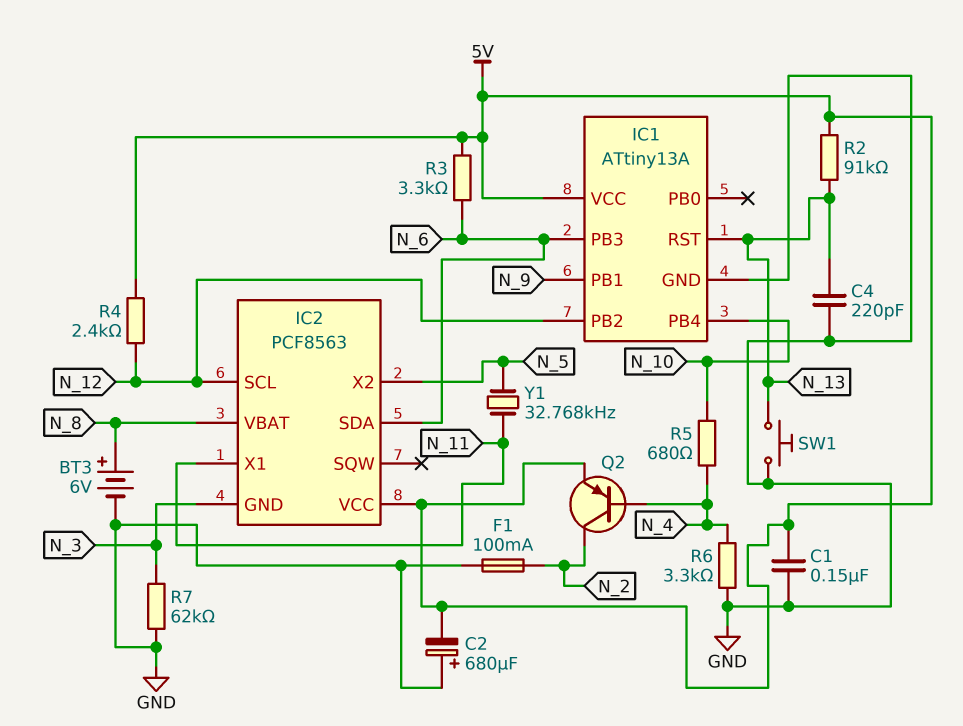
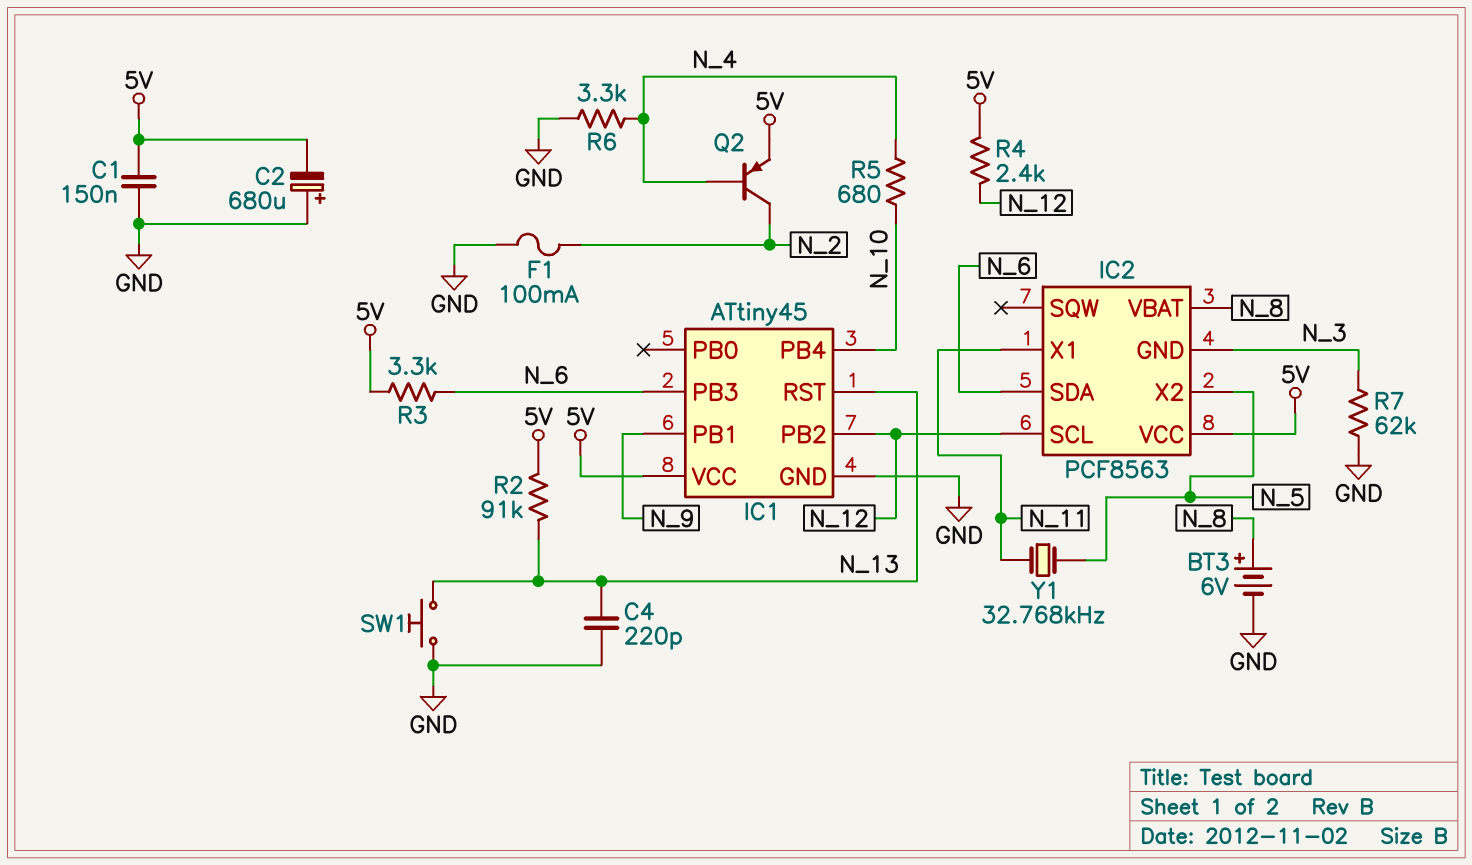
IC1: ATtiny13A -> ATtiny45

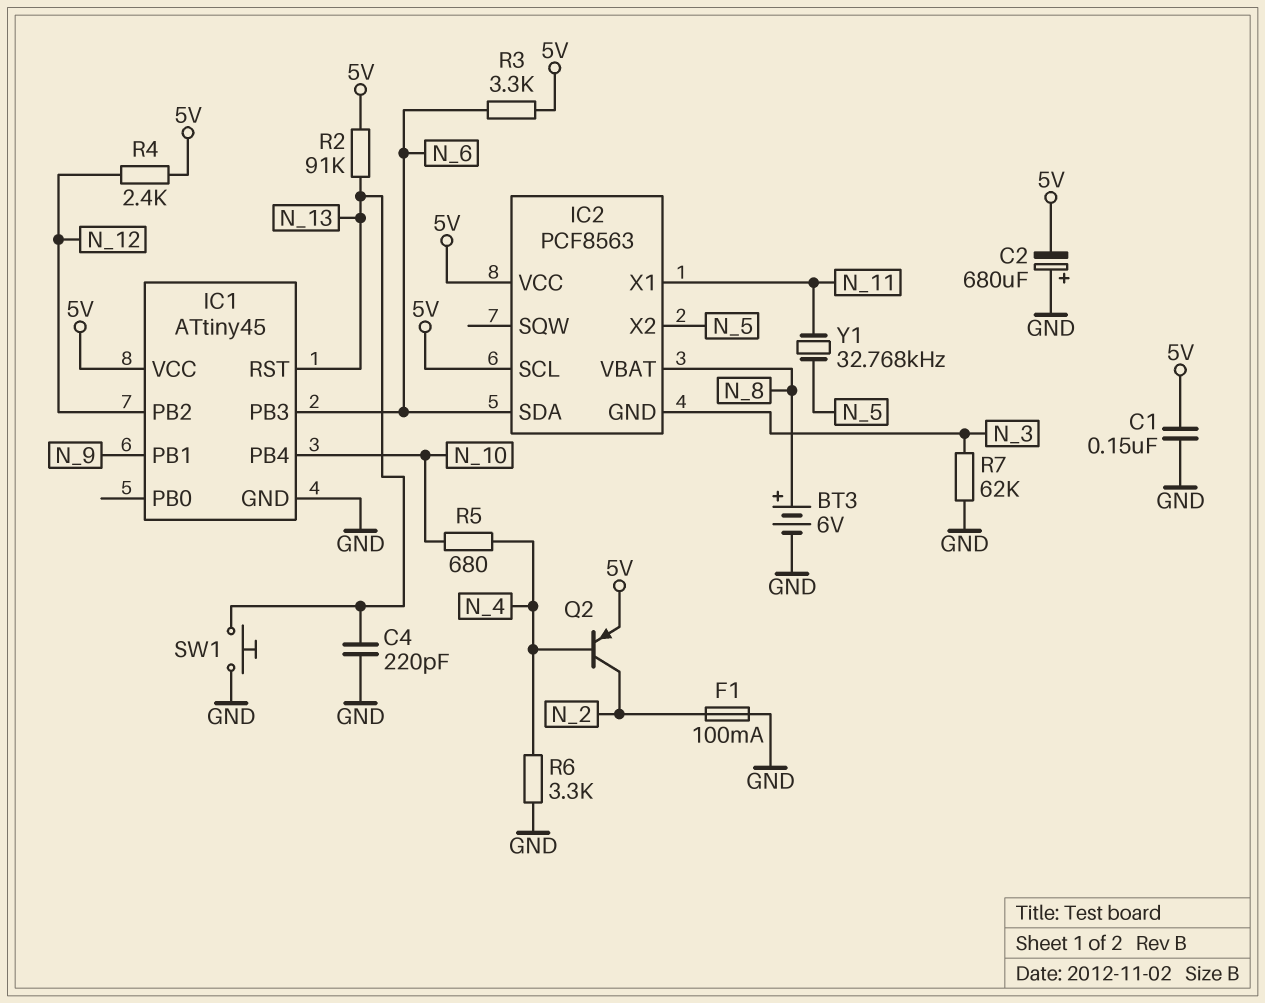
IC2 pin SCL: N_12 -> 5V

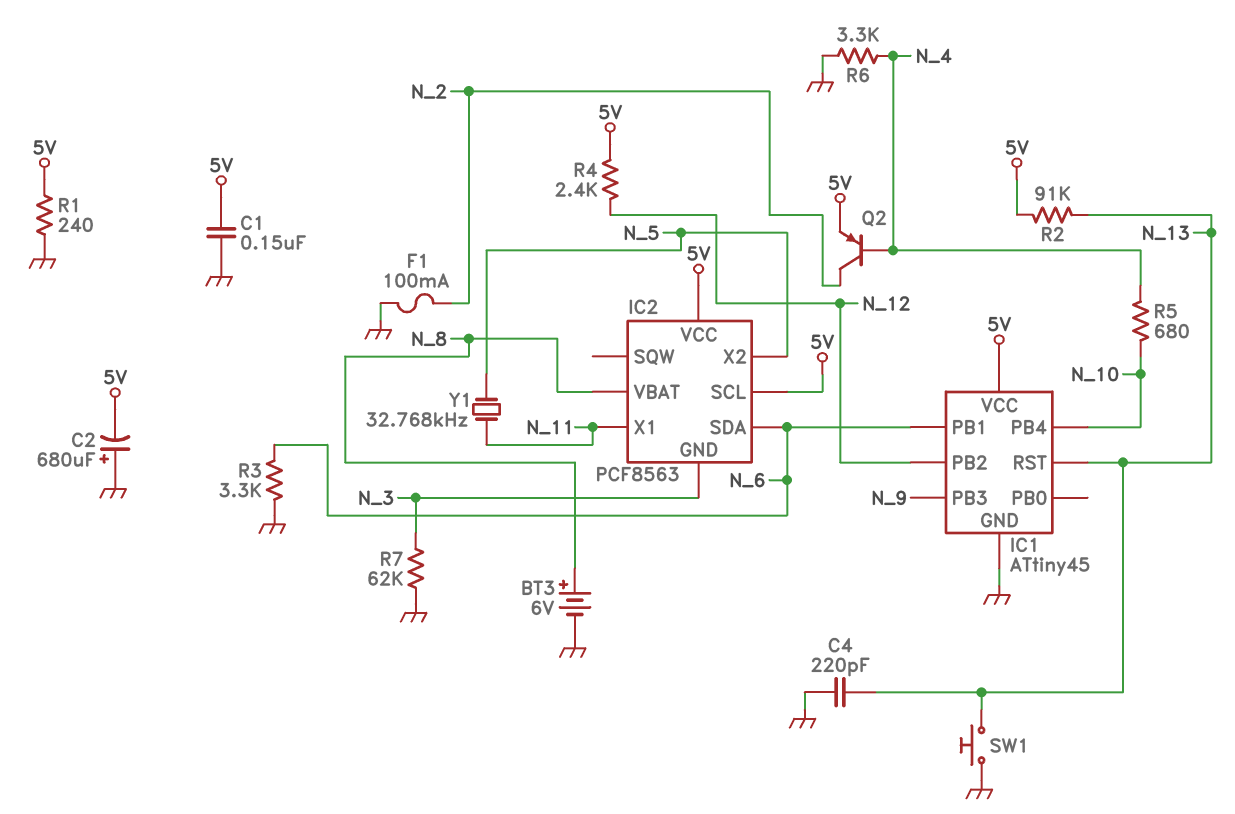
IC1 pin PB1: N_9 -> N_6
IC1 pin PB3: N_6 -> N_9
R1: none -> 240 (5V, GND)
R3: 3.3k (5V, N_6) -> 3.3k (GND, N_6)

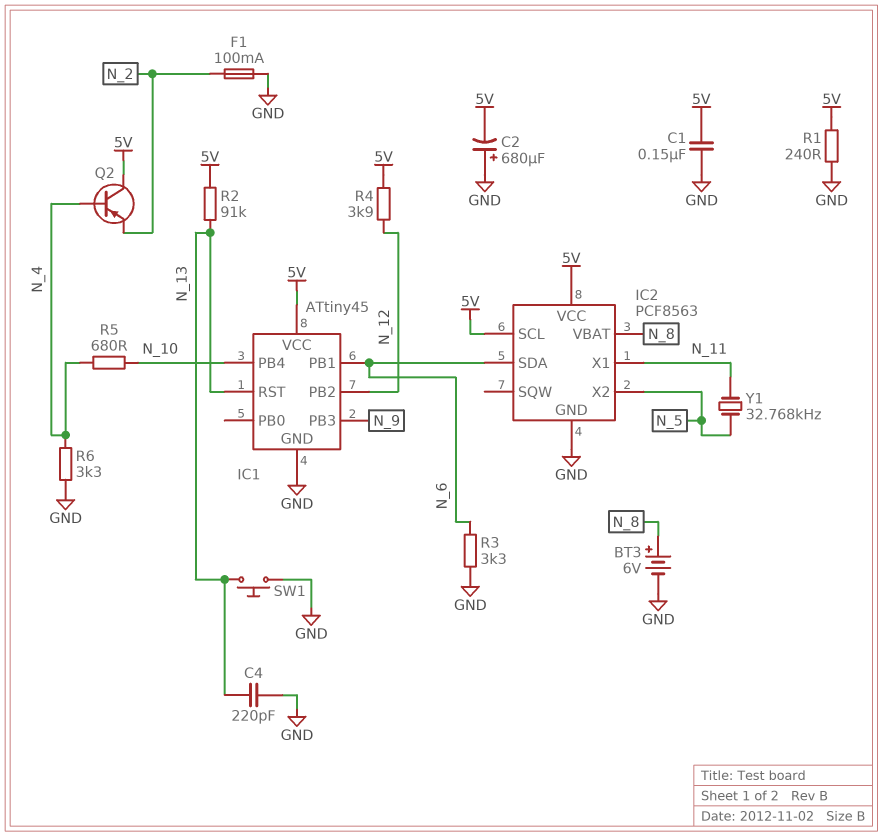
IC2 pin GND: N_3 -> GND
Q2: PNP (B N_4, C N_2, E 5V) -> PNP (B N_4, C 5V, E N_2)
R4: 2.4k (5V, N_12) -> 3.9k (5V, N_12)
R7: 62k (GND, N_3) -> none

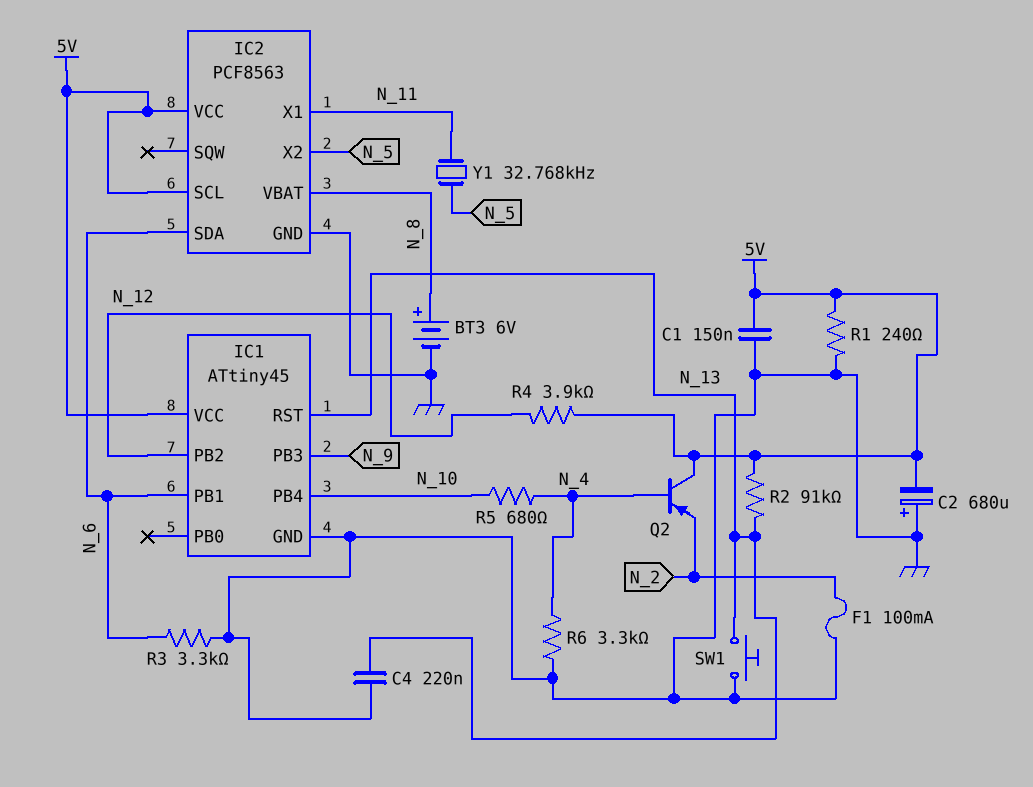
C4: 220pF (GND, N_13) -> 220nF (GND, N_13)

